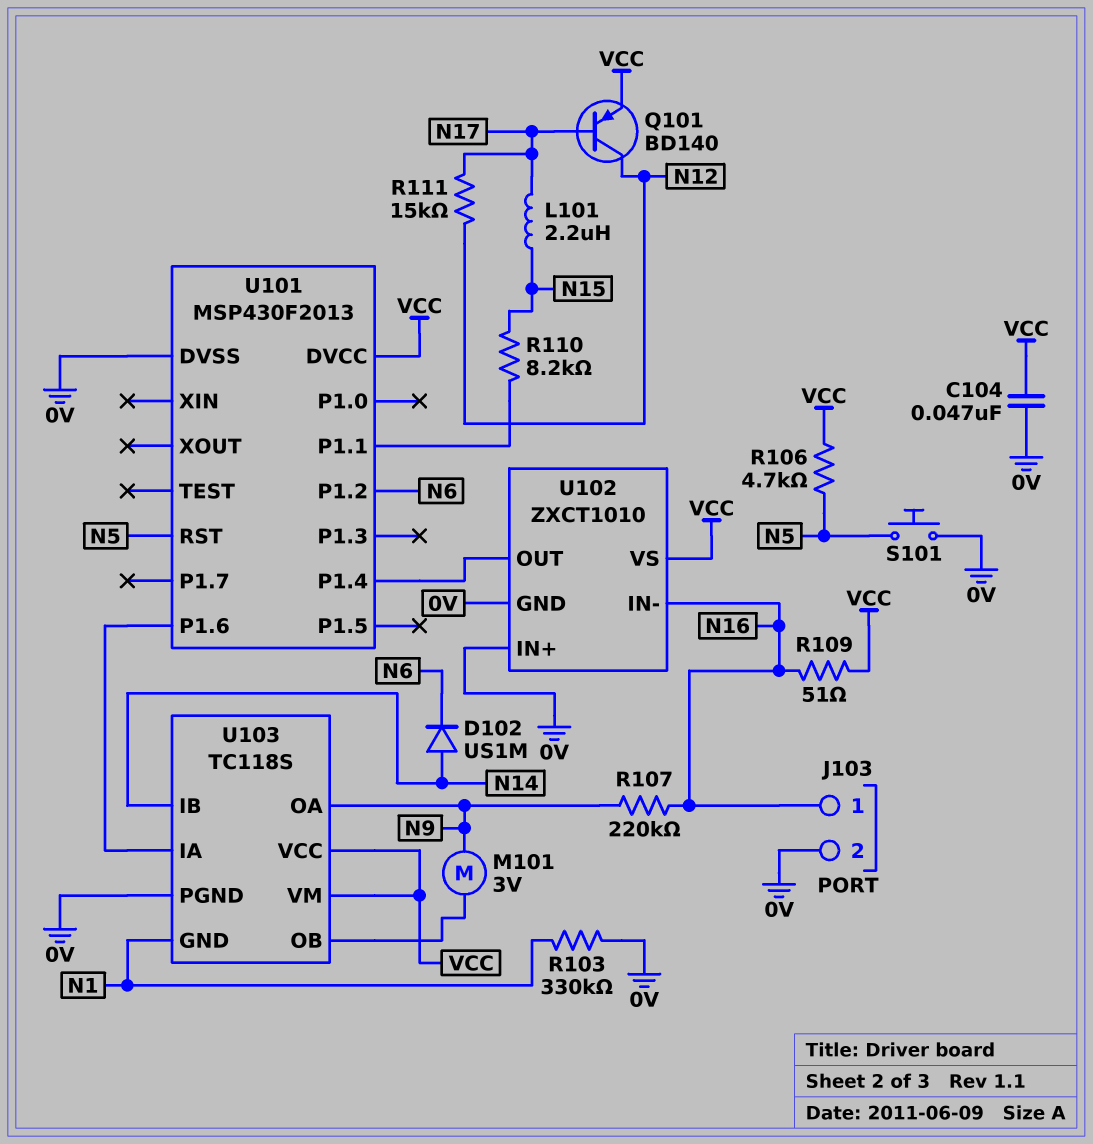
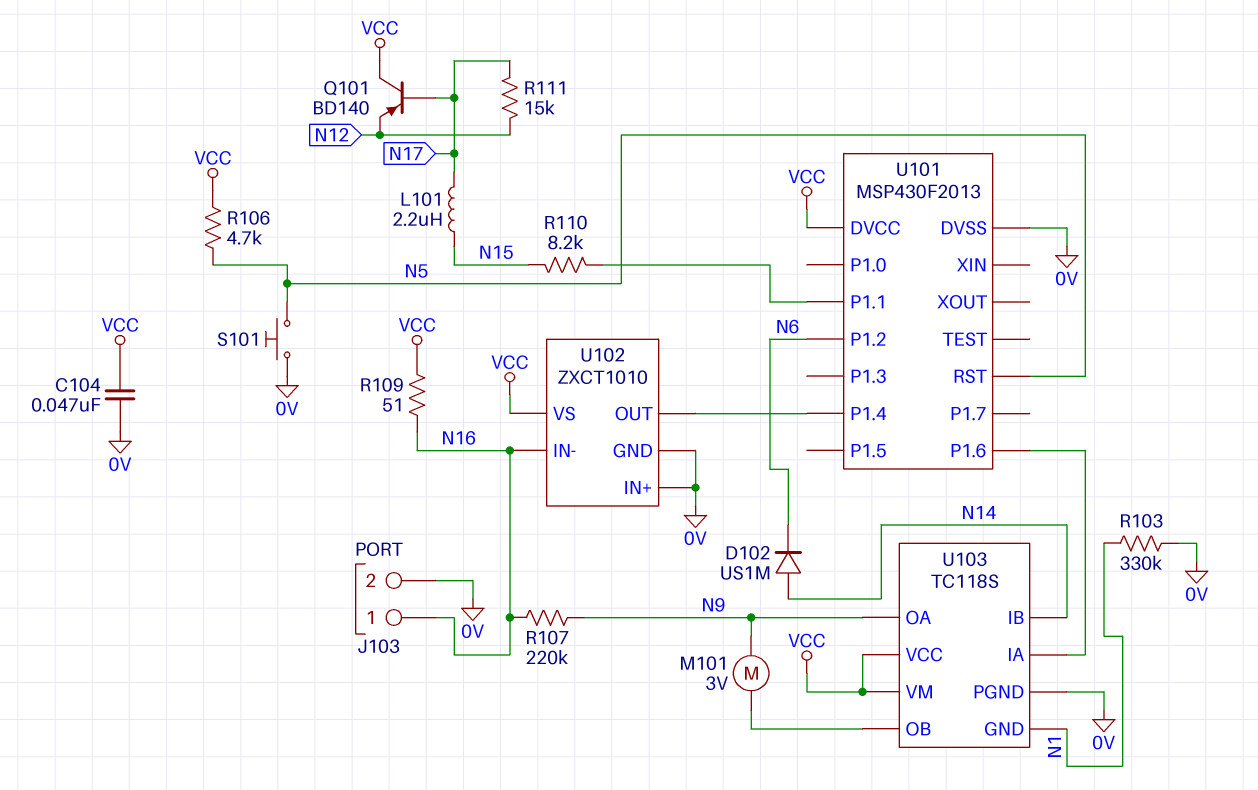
Q101: PNP BD140 (B N17, C N12, E VCC) -> PNP BD140 (B N17, C VCC, E N12)

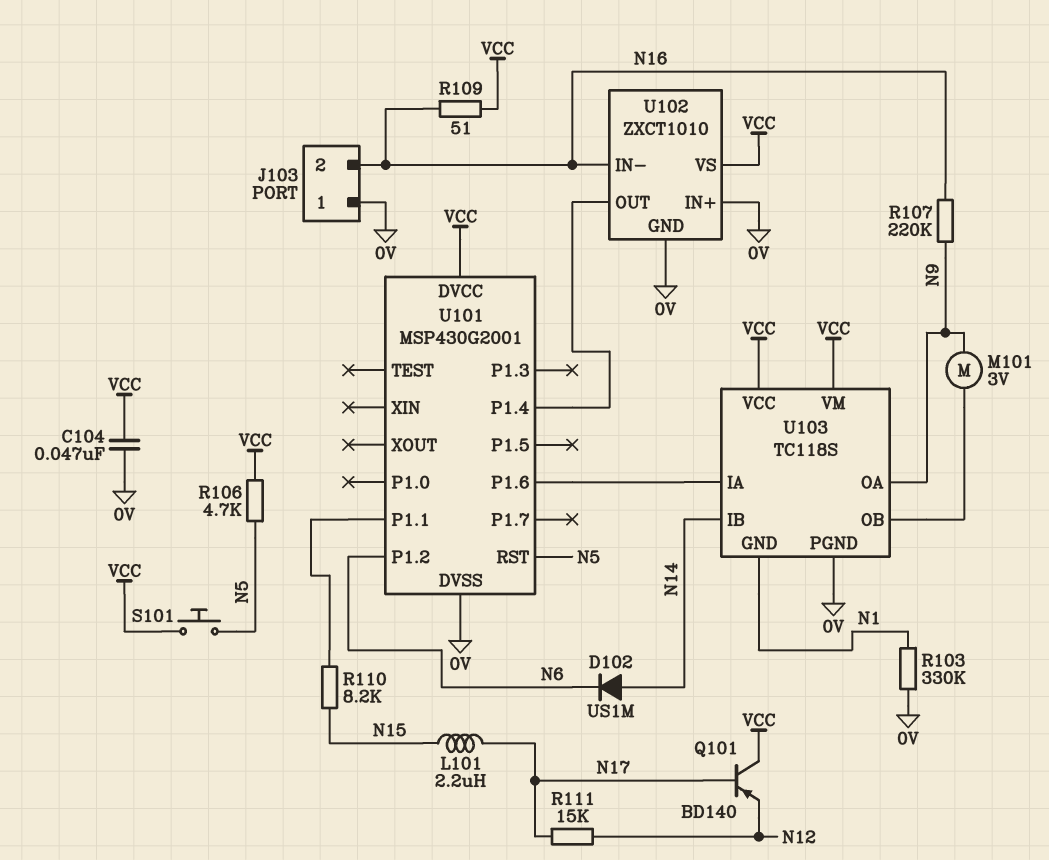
J103 pin 1: N16 -> 0V
J103 pin 2: 0V -> N16
S101: button (0V, N5) -> button (N5, VCC)
U101: MSP430F2013 -> MSP430G2001

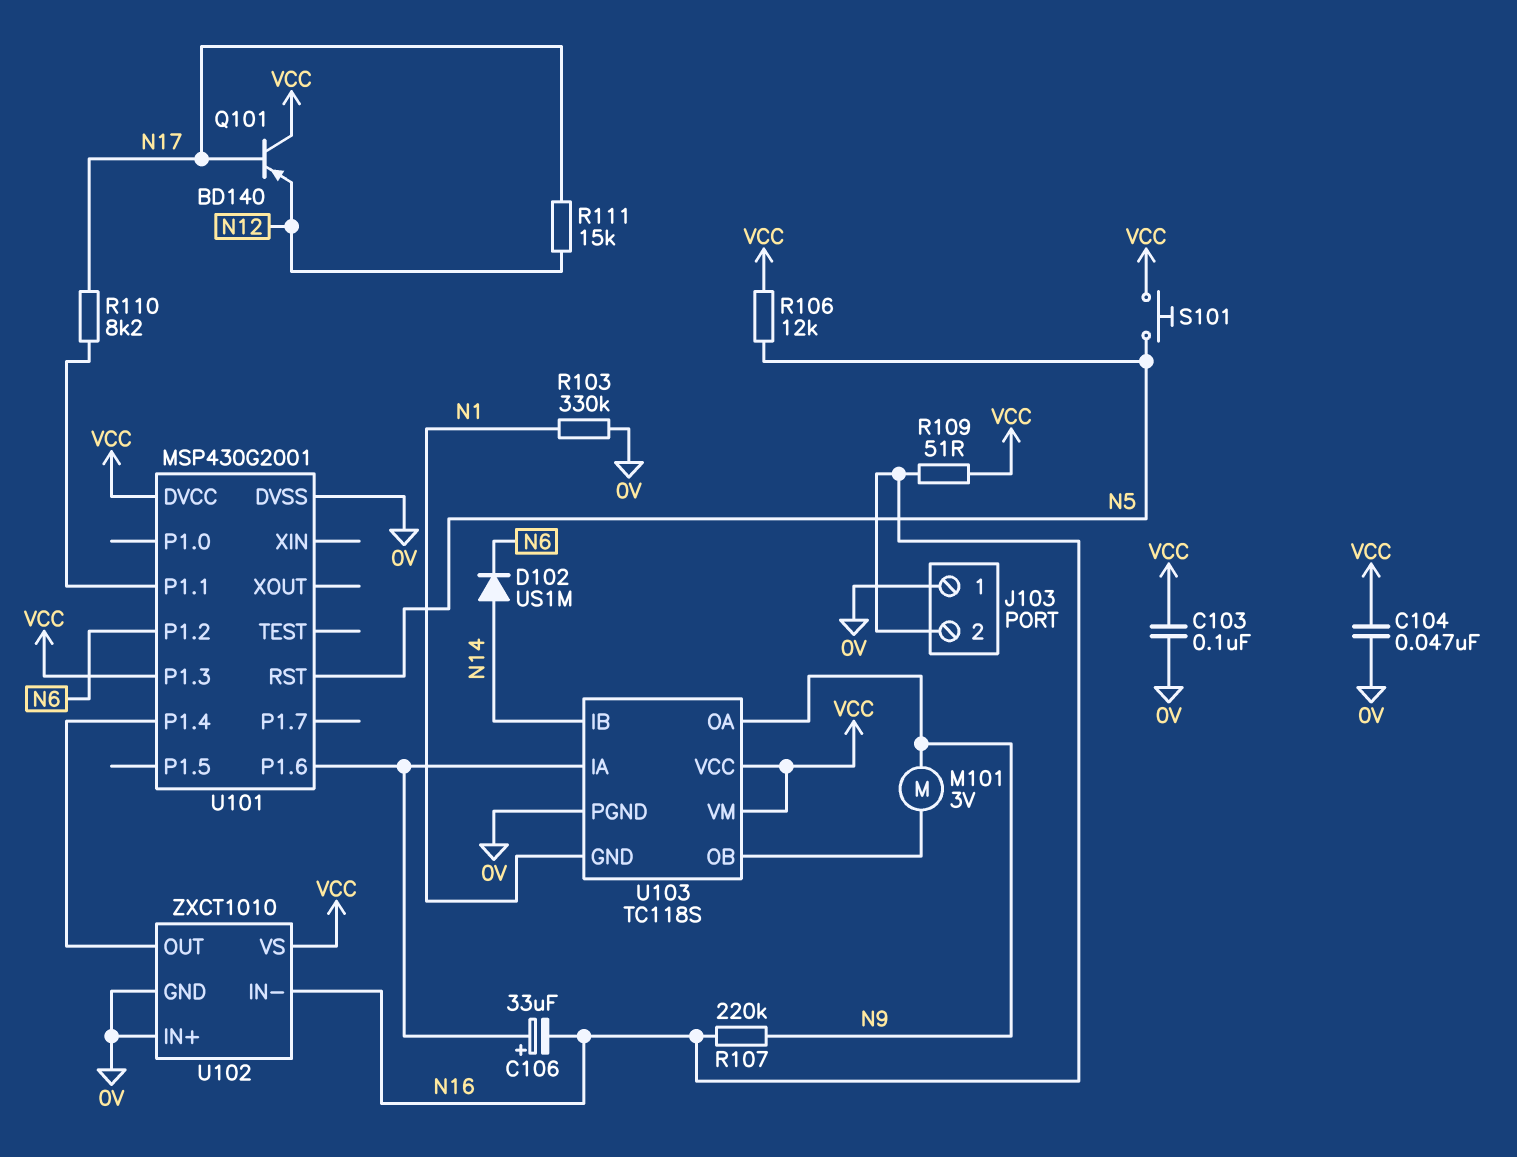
C103: none -> 100nF (0V, VCC)
C106: none -> 33uF (plus U101/P1.6, minus N16)
L101: 2.2uH (N15, N17) -> none
R106: 4.7k (N5, VCC) -> 12k (N5, VCC)
R110: 8.2k (N15, U101/P1.1) -> 8.2k (N17, U101/P1.1)
U101 pin P1.3: none -> VCC

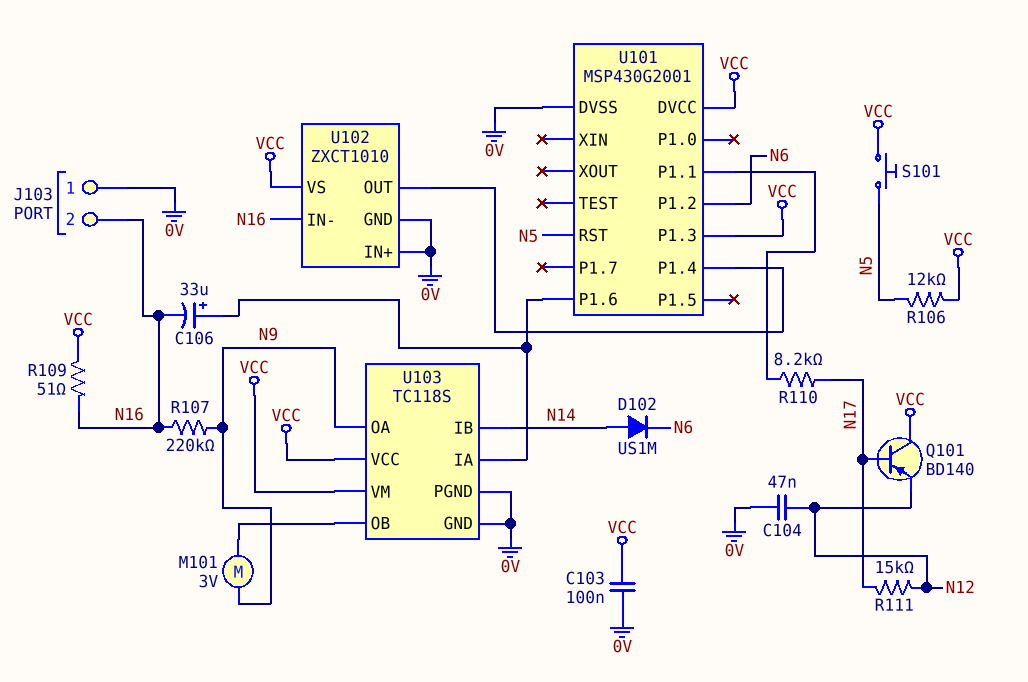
C104: 47nF (0V, VCC) -> 47nF (0V, N12)
R103: 330k (0V, N1) -> none
U103 pin GND: N1 -> 0V

